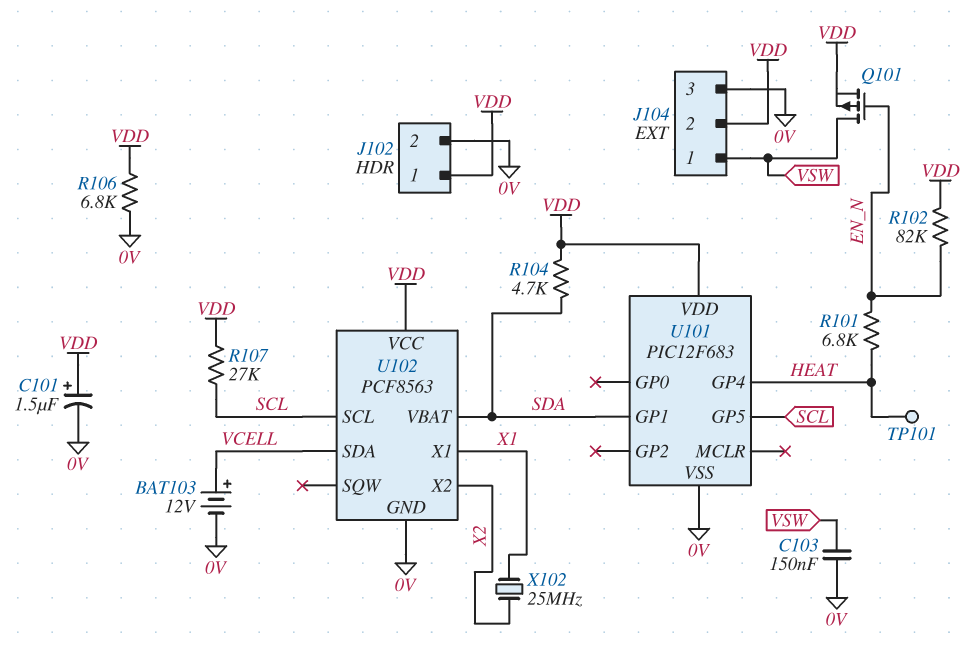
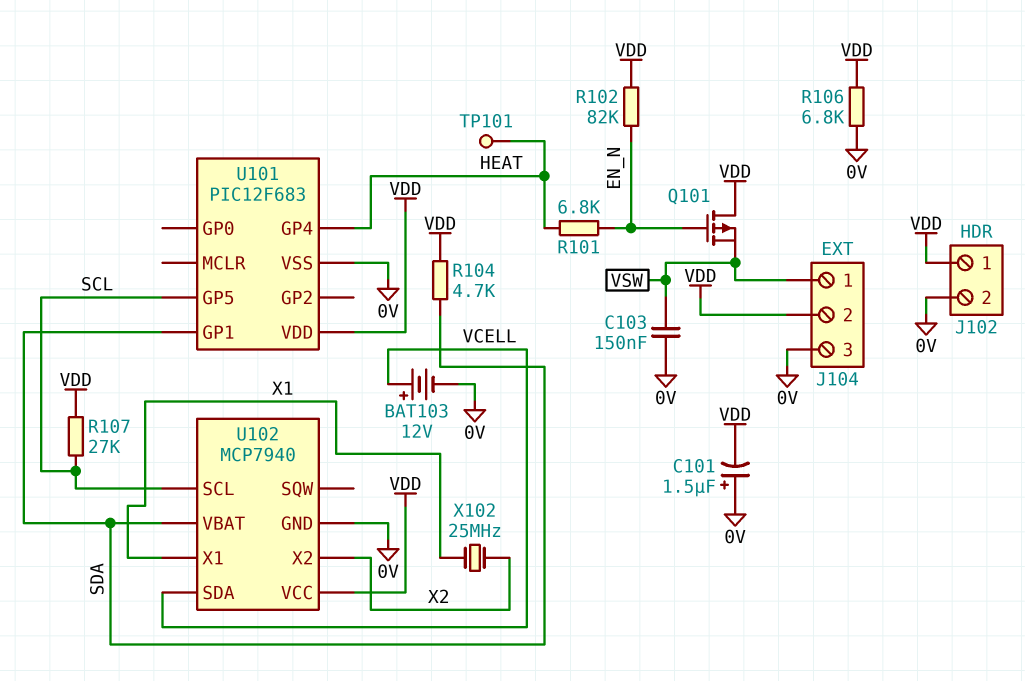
C101: 1.5uF (plus VDD, minus 0V) -> 1.5uF (plus 0V, minus VDD)
Q101: PMOS (G EN_N, D VSW, S VDD) -> PMOS (G EN_N, D VDD, S VSW)
U102: PCF8563 -> MCP7940

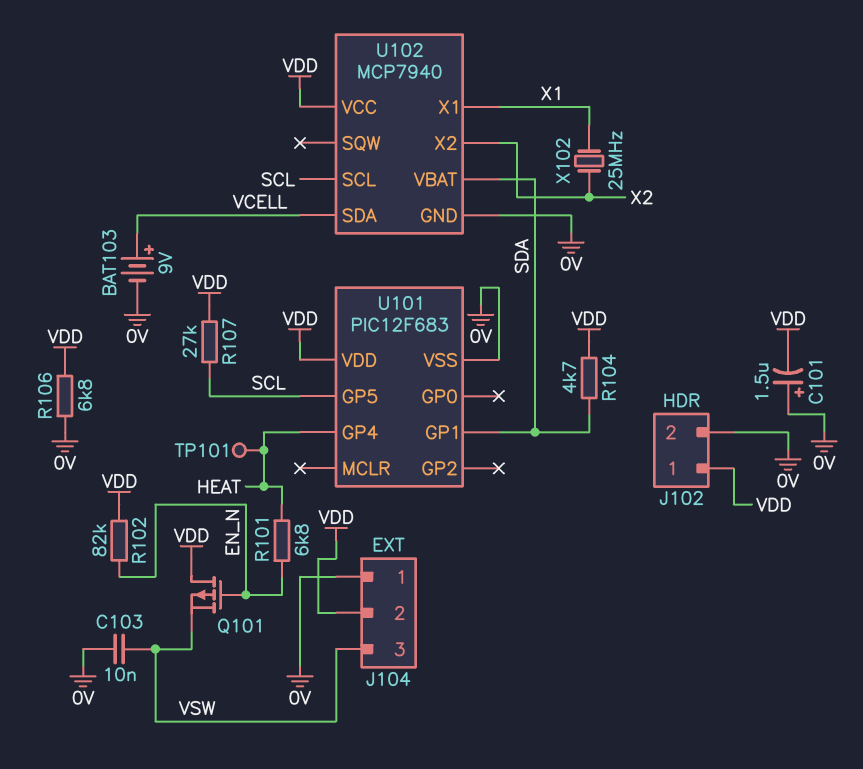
BAT103: 12V (plus VCELL, minus 0V) -> 9V (plus VCELL, minus 0V)
C103: 150nF (0V, VSW) -> 10nF (0V, VSW)
J104 pin 1: VSW -> 0V
J104 pin 3: 0V -> VSW

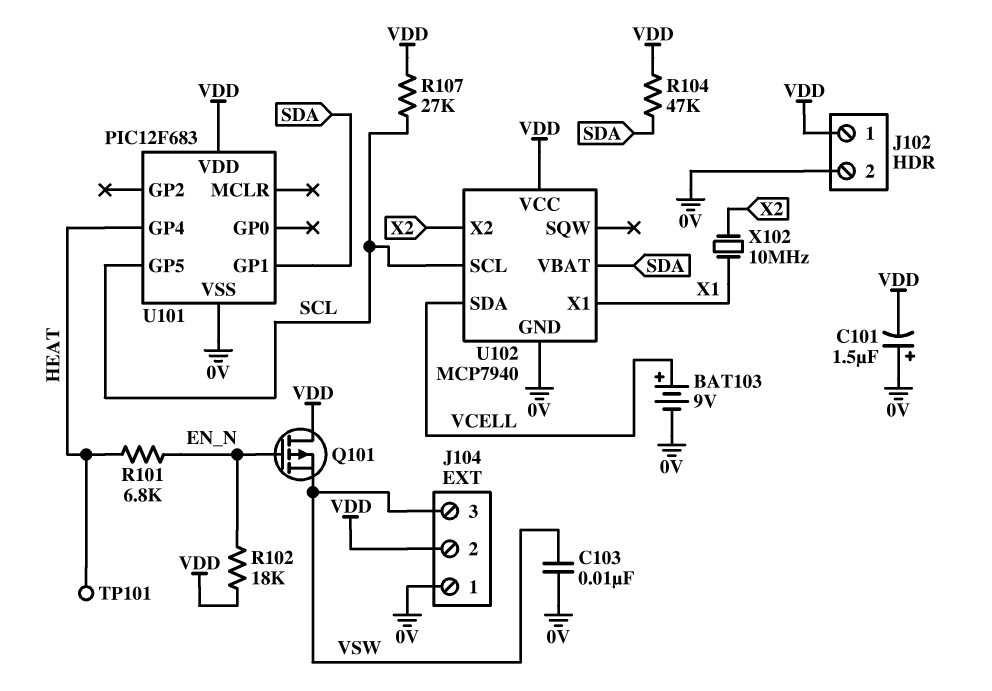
R102: 82k (EN_N, VDD) -> 18k (EN_N, VDD)
R104: 4.7k (SDA, VDD) -> 47k (SDA, VDD)
R106: 6.8k (0V, VDD) -> none
X102: 25MHz (X1, X2) -> 10MHz (X1, X2)

